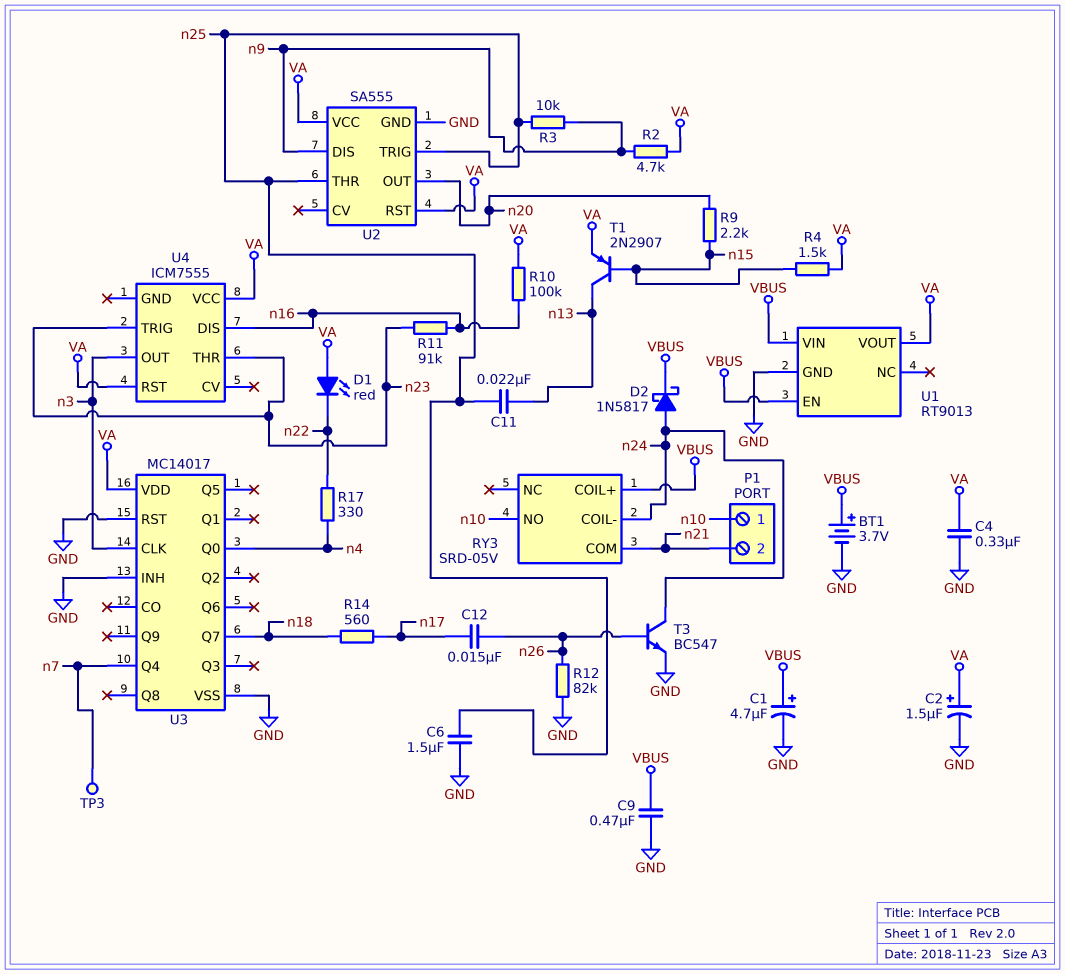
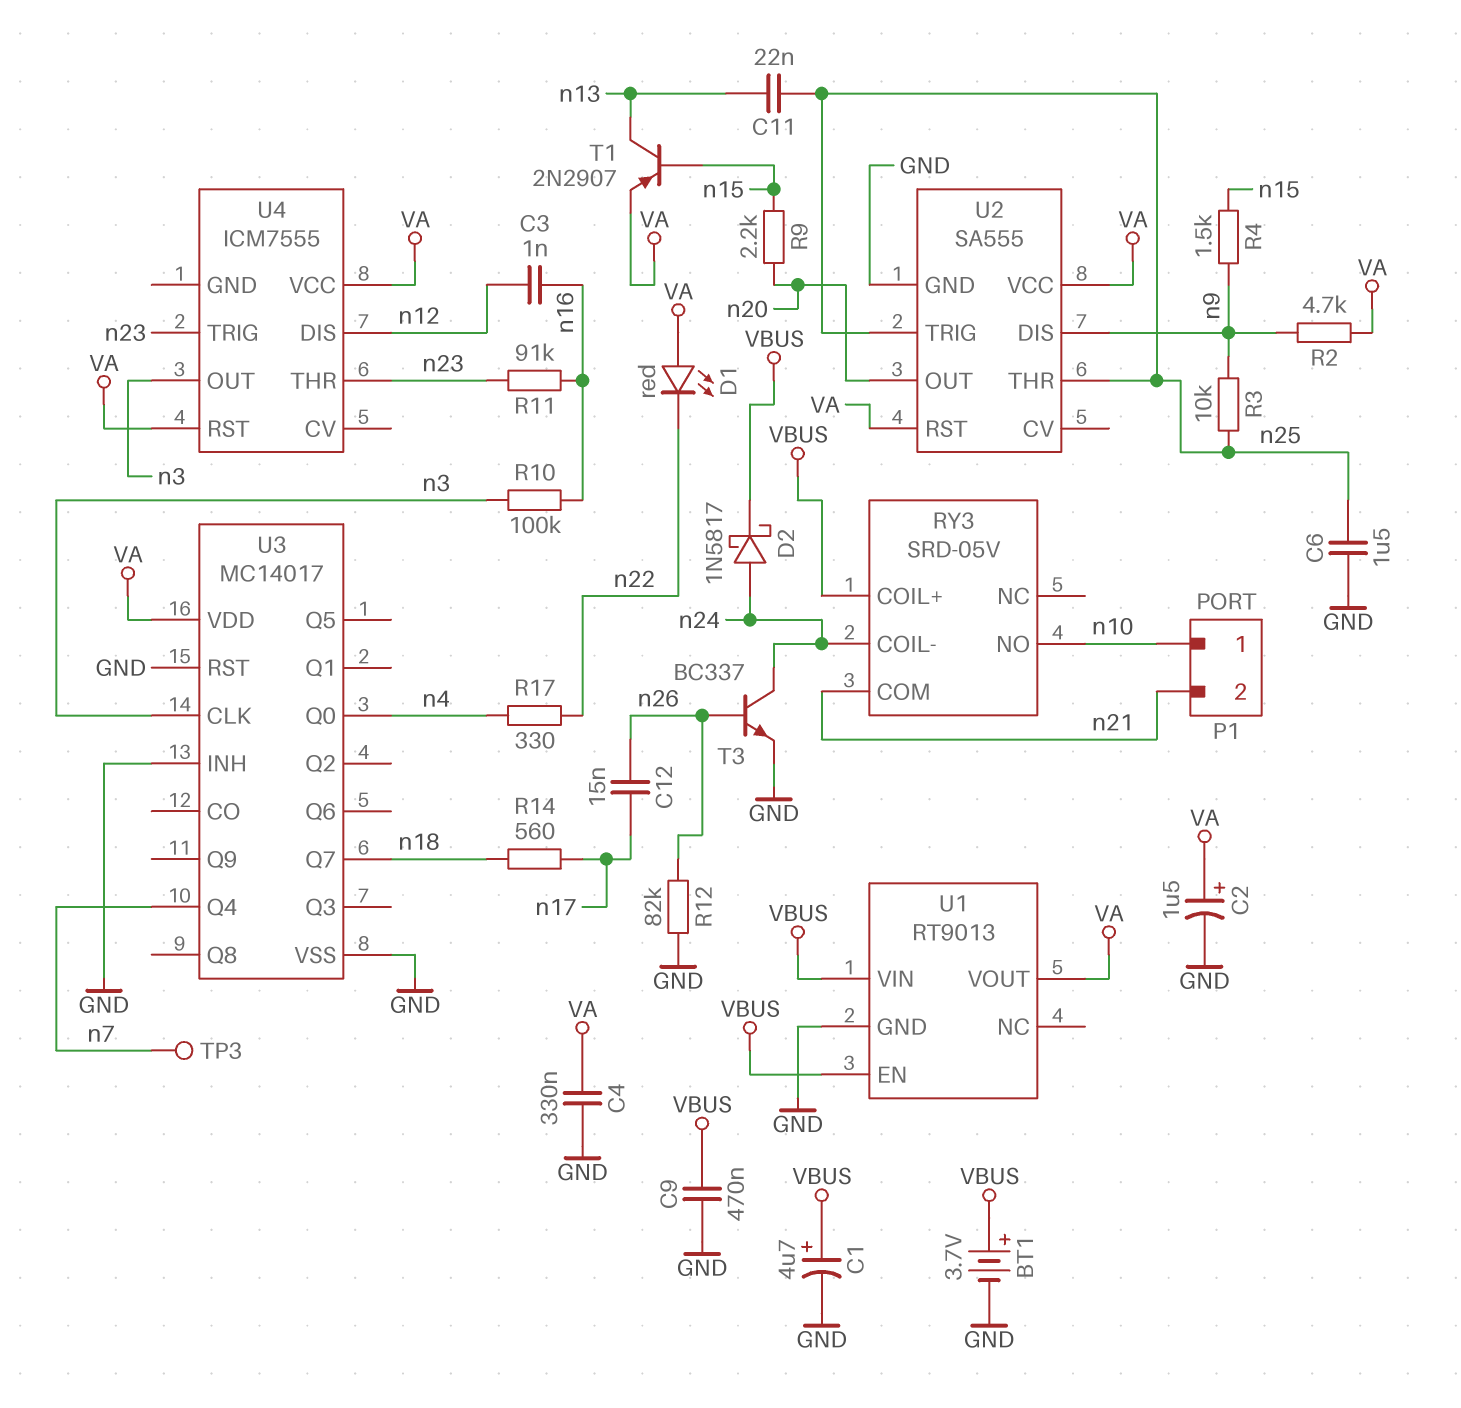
C3: none -> 1nF (n12, n16)
R4: 1.5k (VA, n15) -> 1.5k (n9, n15)
R10: 100k (VA, n16) -> 100k (n3, n16)
T3: NPN BC547 (B n26, C n24, E GND) -> NPN BC337 (B n26, C n24, E GND)
U4 pin DIS: n16 -> n12

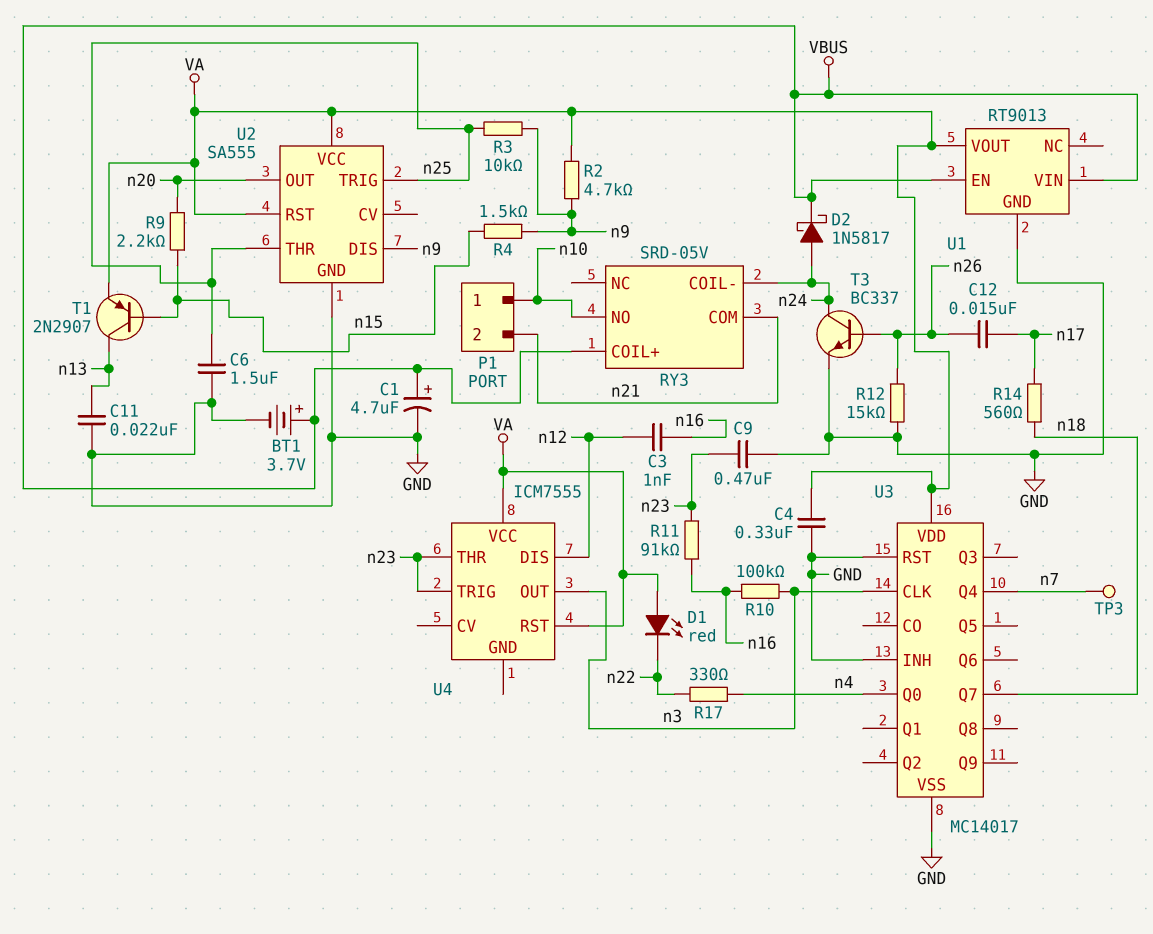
C2: 1.5uF (plus VA, minus GND) -> none
C9: 470nF (GND, VBUS) -> 470nF (GND, n23)
C11: 22nF (n13, n25) -> 22nF (GND, n13)
R12: 82k (GND, n26) -> 15k (GND, n26)

